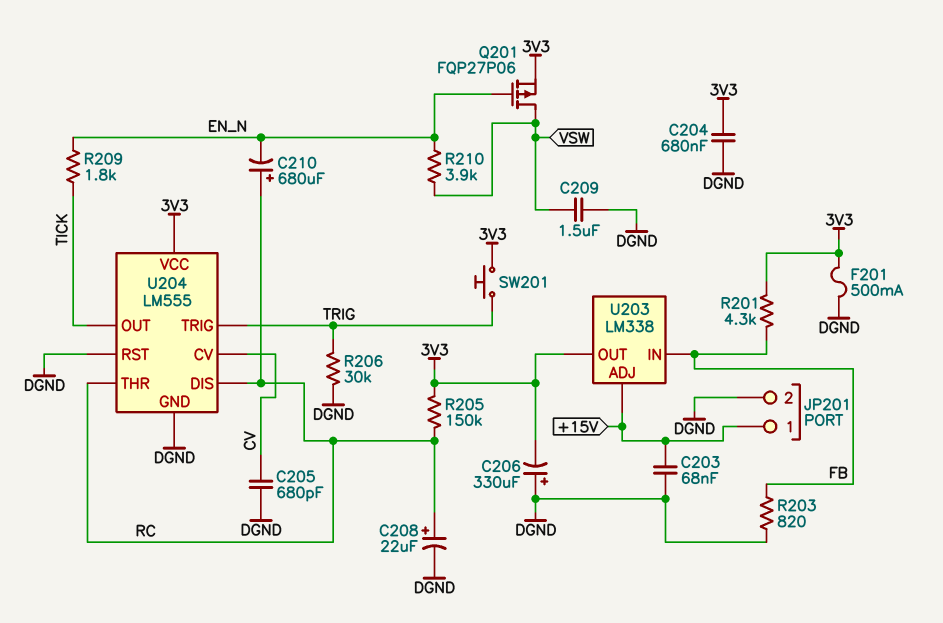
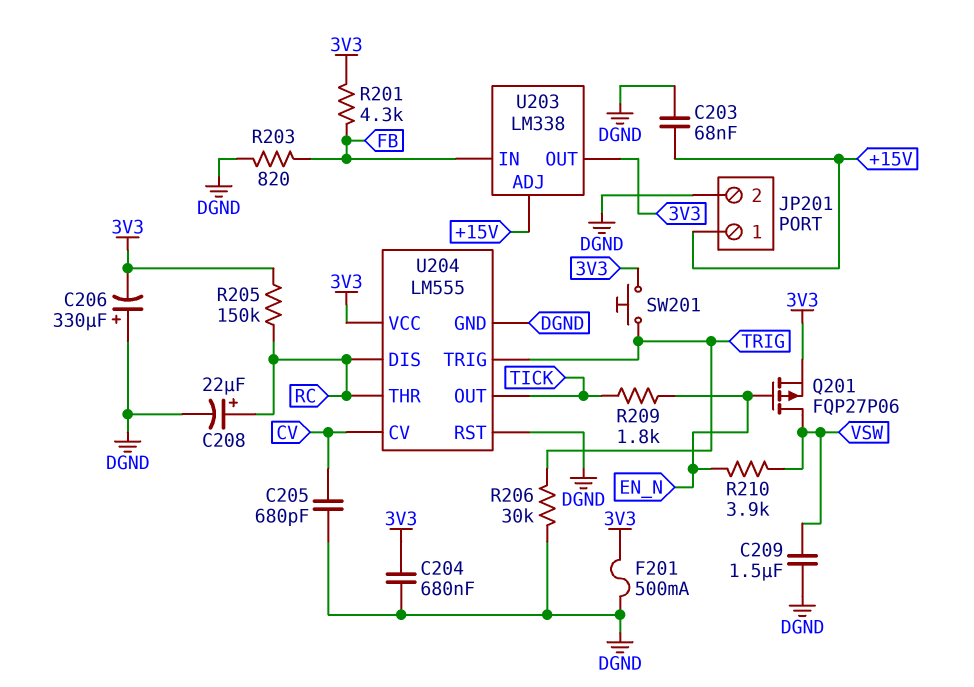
C210: 680uF (plus RC, minus EN_N) -> none

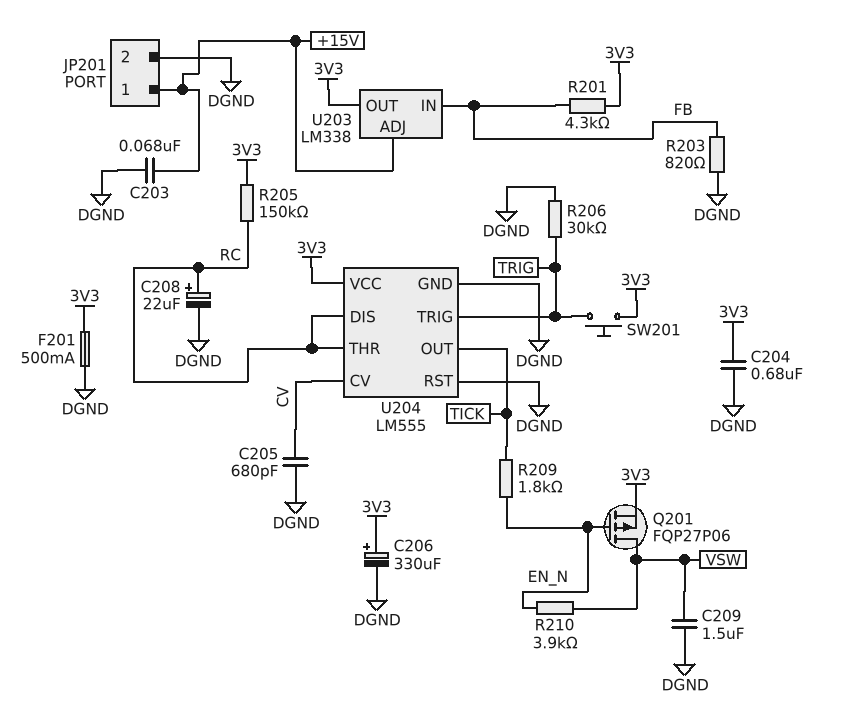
C206: 330uF (plus DGND, minus 3V3) -> 330uF (plus 3V3, minus DGND)

